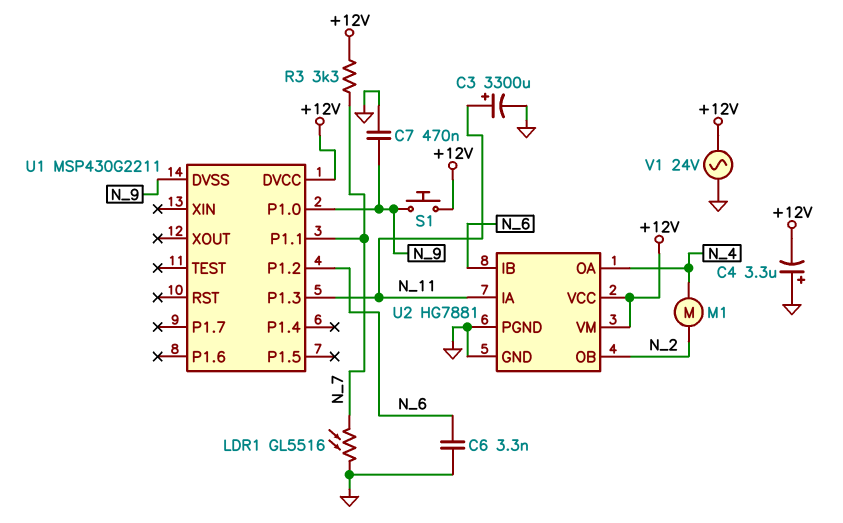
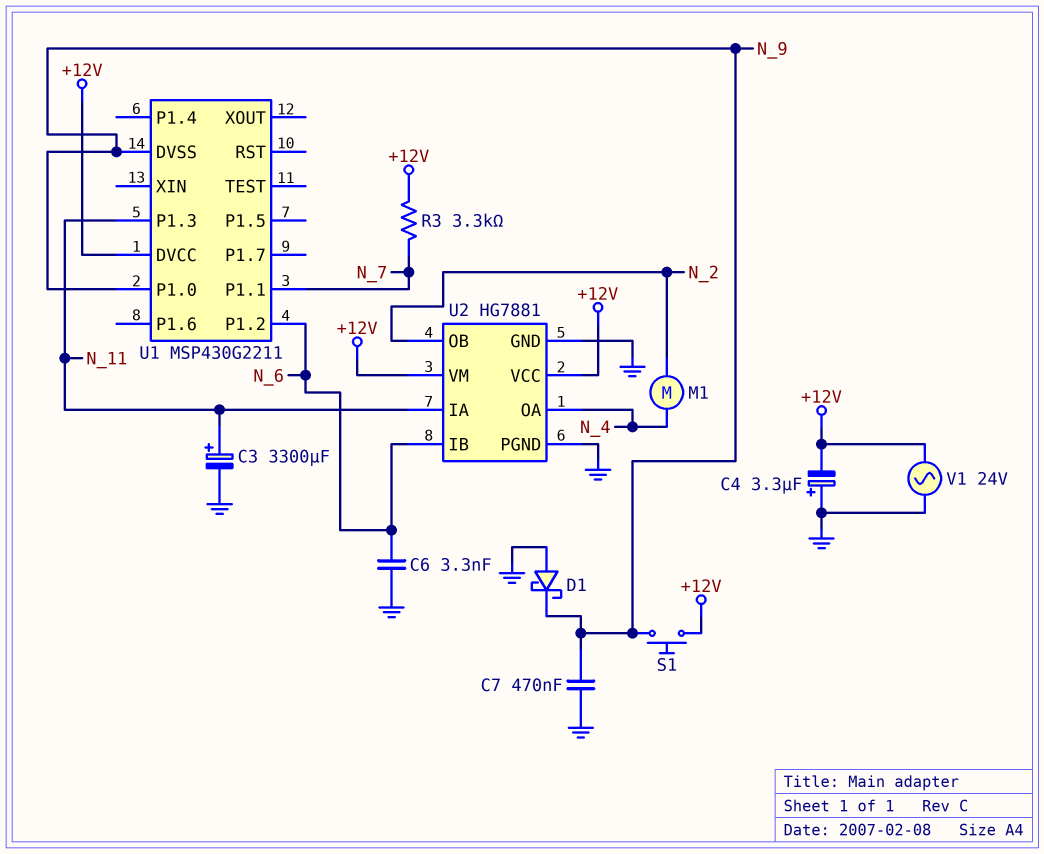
D1: none -> schottky (A GND, K N_9)
LDR1: GL5516 (GND, N_7) -> none

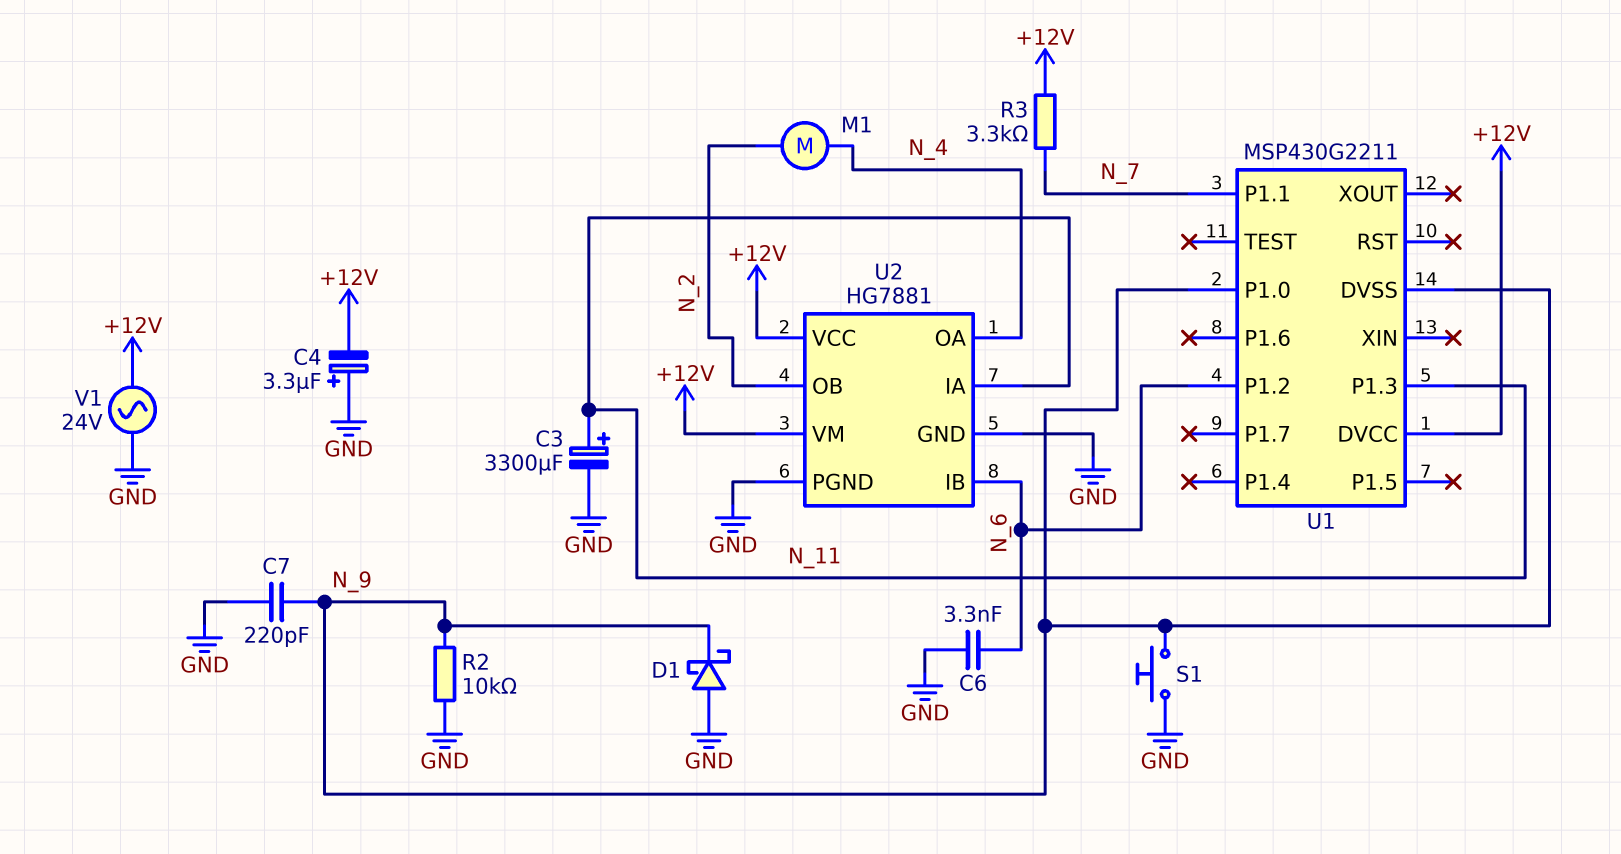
C7: 470nF (GND, N_9) -> 220pF (GND, N_9)
R2: none -> 10k (GND, N_9)
S1: button (+12V, N_9) -> button (GND, N_9)

